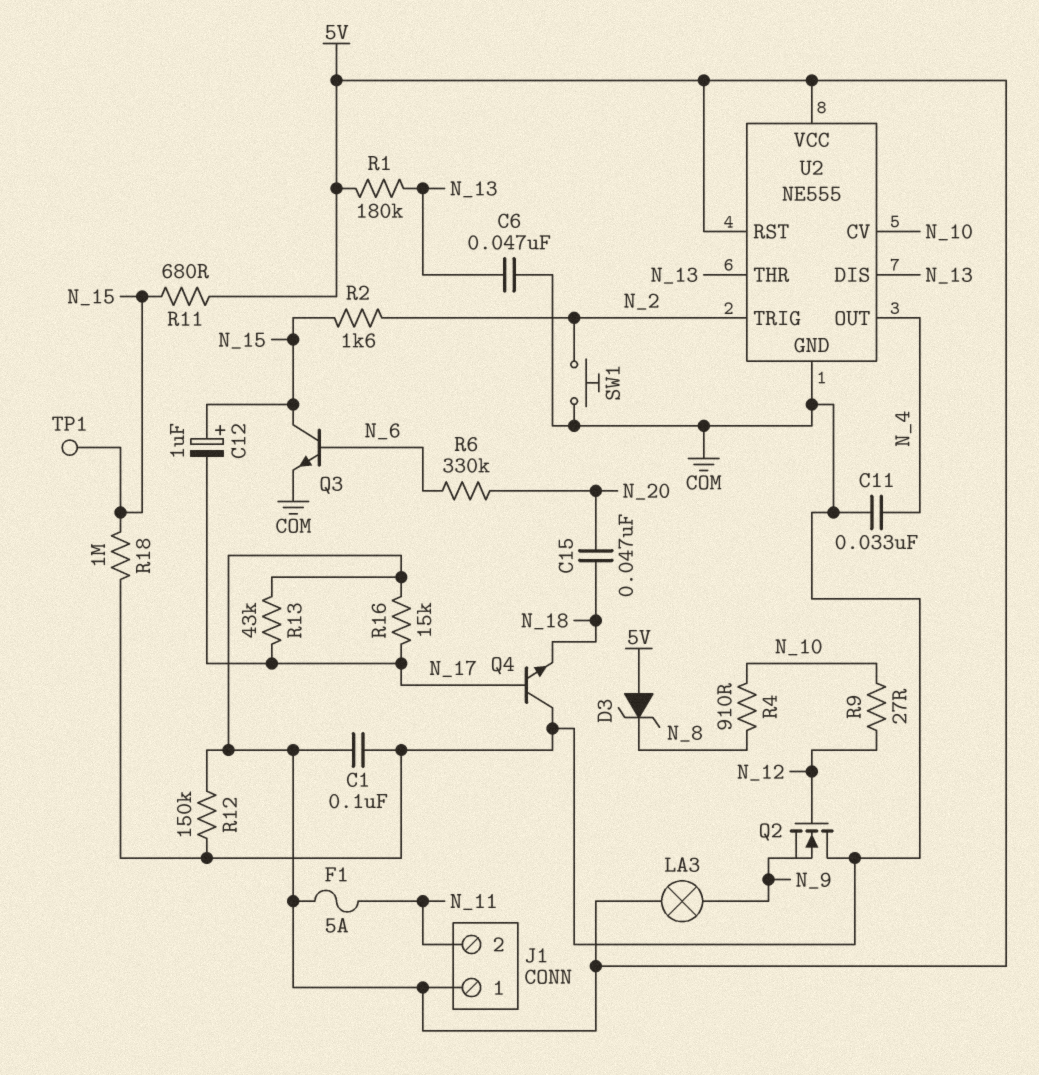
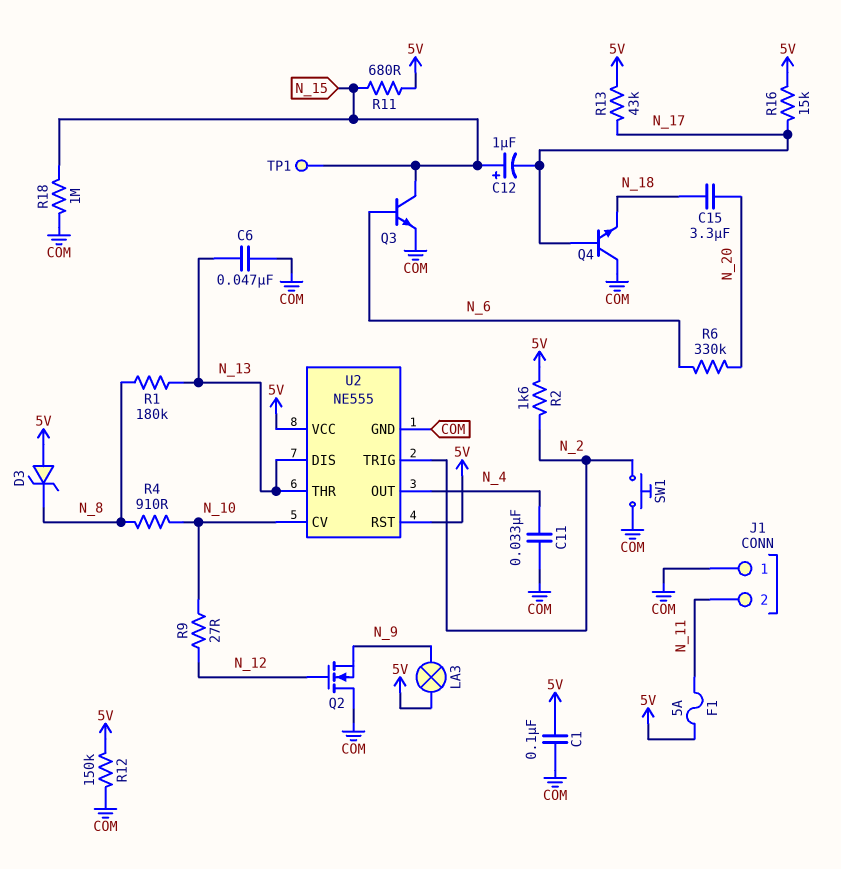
C15: 47nF (N_18, N_20) -> 3.3uF (N_18, N_20)
J1 pin 1: 5V -> COM
R1: 180k (5V, N_13) -> 180k (N_8, N_13)
R2: 1.6k (N_2, N_15) -> 1.6k (5V, N_2)

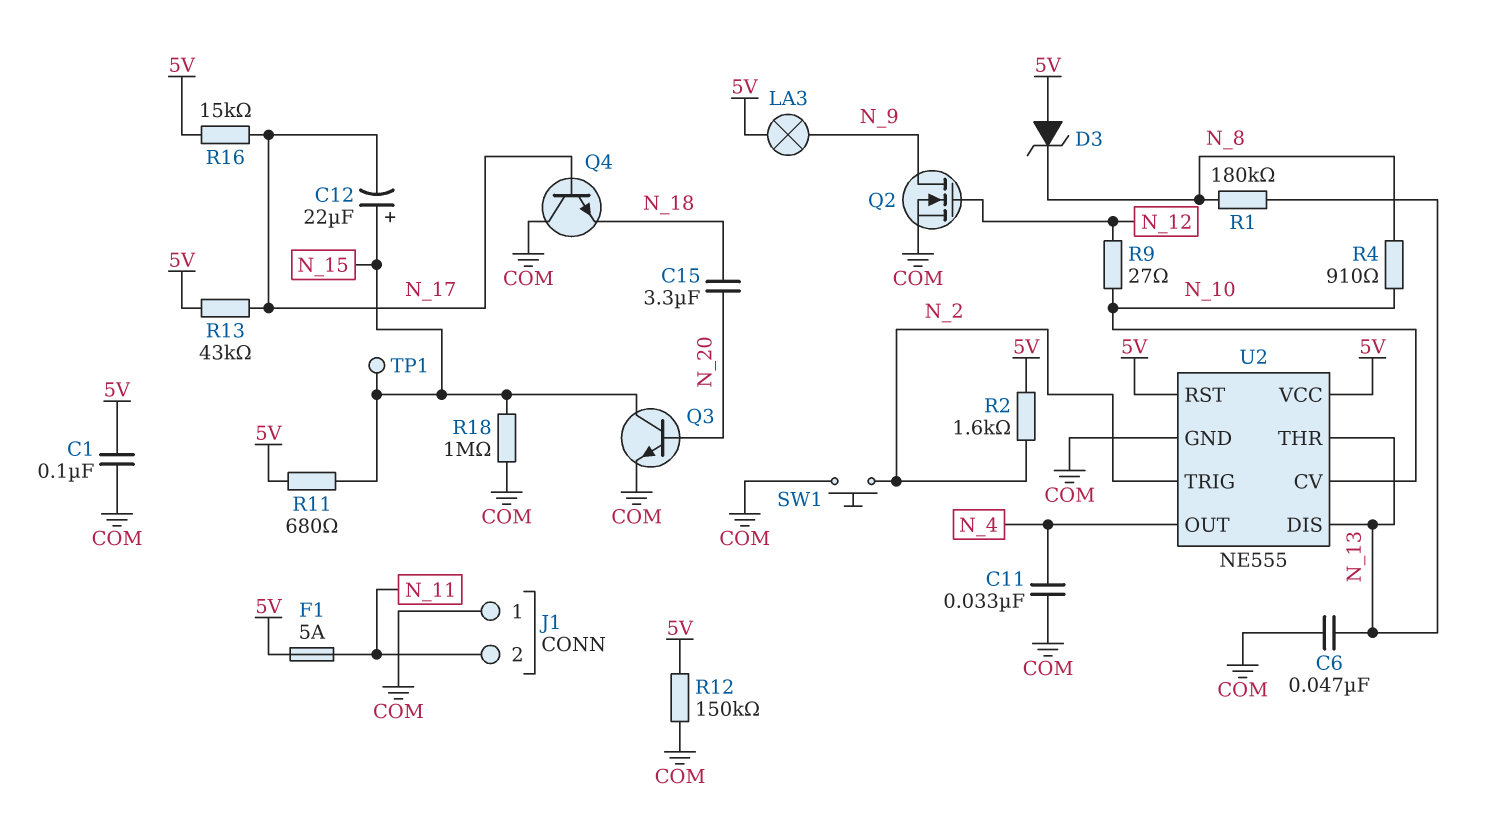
C12: 1uF (plus N_15, minus N_17) -> 22uF (plus N_15, minus N_17)
Q2: NMOS (G N_12, D COM, S N_9) -> NMOS (G N_12, D N_9, S COM)
Q3: NPN (B N_6, C N_15, E COM) -> NPN (B N_20, C N_15, E COM)
R6: 330k (N_6, N_20) -> none

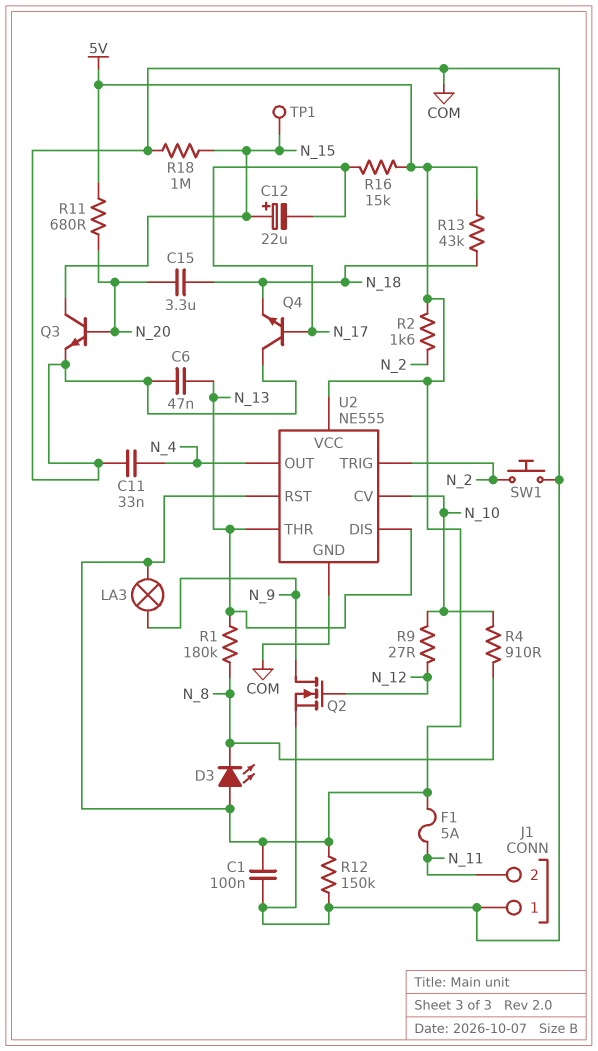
D3: zener (A 5V, K N_8) -> LED (A 5V, K N_8)
R11: 680 (5V, N_15) -> 680 (5V, N_20)
R13: 43k (5V, N_17) -> 43k (5V, N_18)

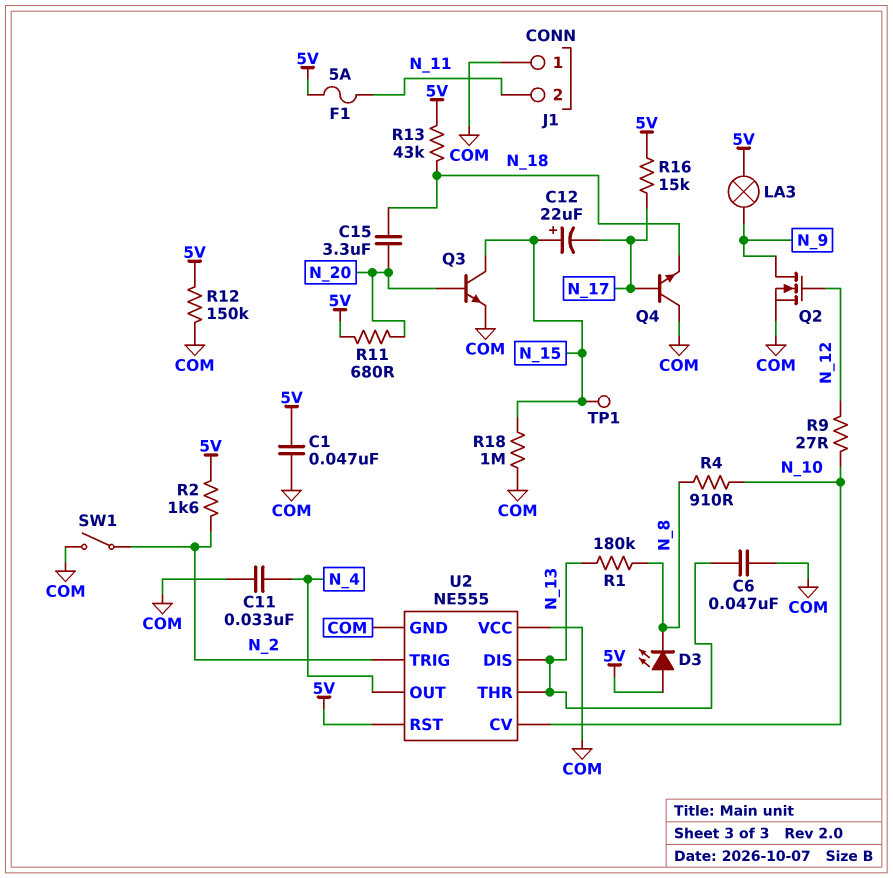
C1: 100nF (5V, COM) -> 47nF (5V, COM)
SW1: button (COM, N_2) -> switch (COM, N_2)
U2 pin VCC: 5V -> COM

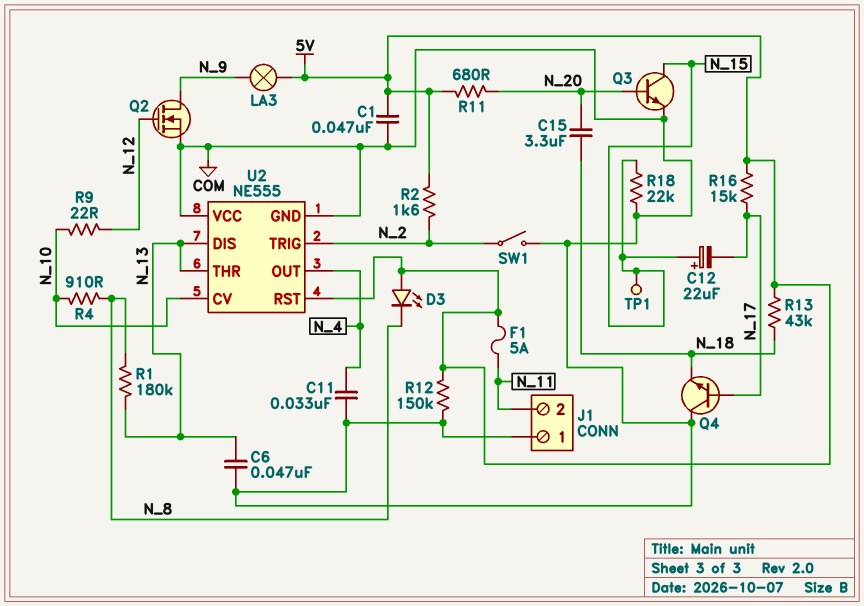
R9: 27 (N_10, N_12) -> 22 (N_10, N_12)
R18: 1M (COM, N_15) -> 22k (COM, N_15)

